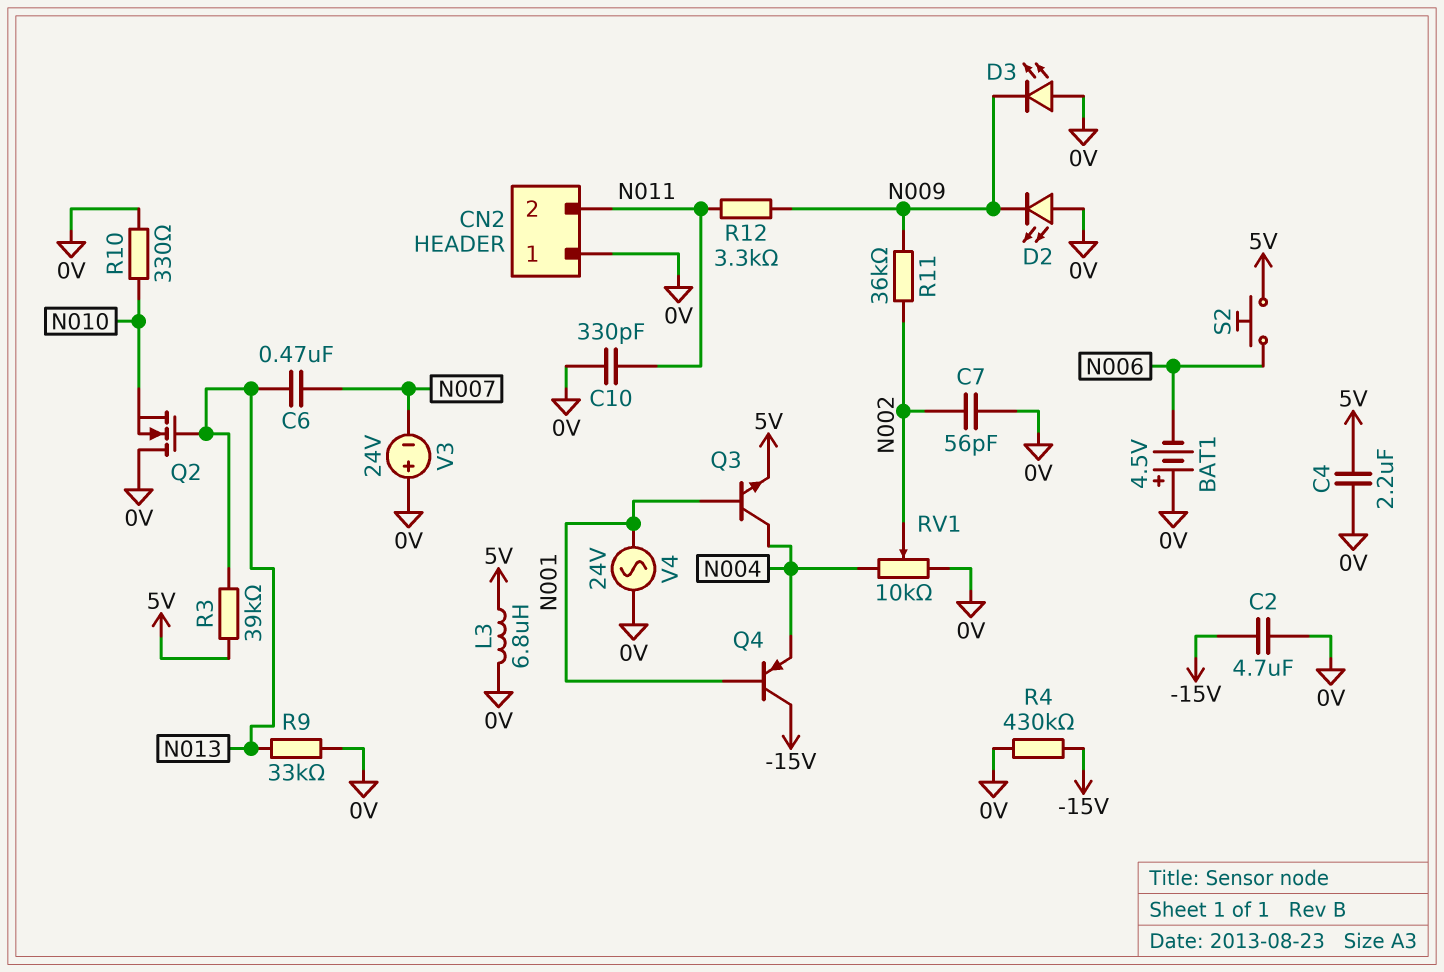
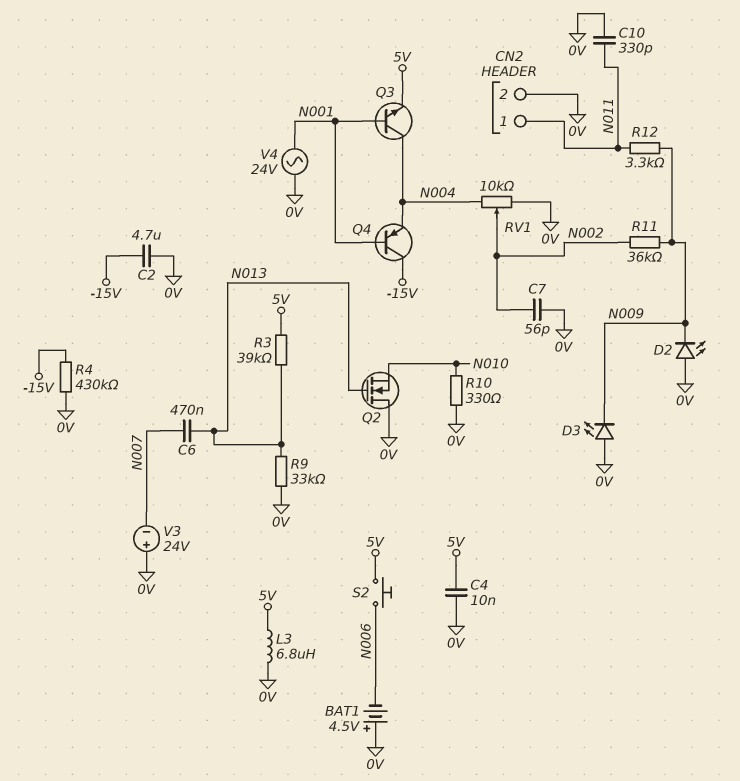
C4: 2.2uF (0V, 5V) -> 10nF (0V, 5V)
CN2 pin 1: 0V -> N011
CN2 pin 2: N011 -> 0V

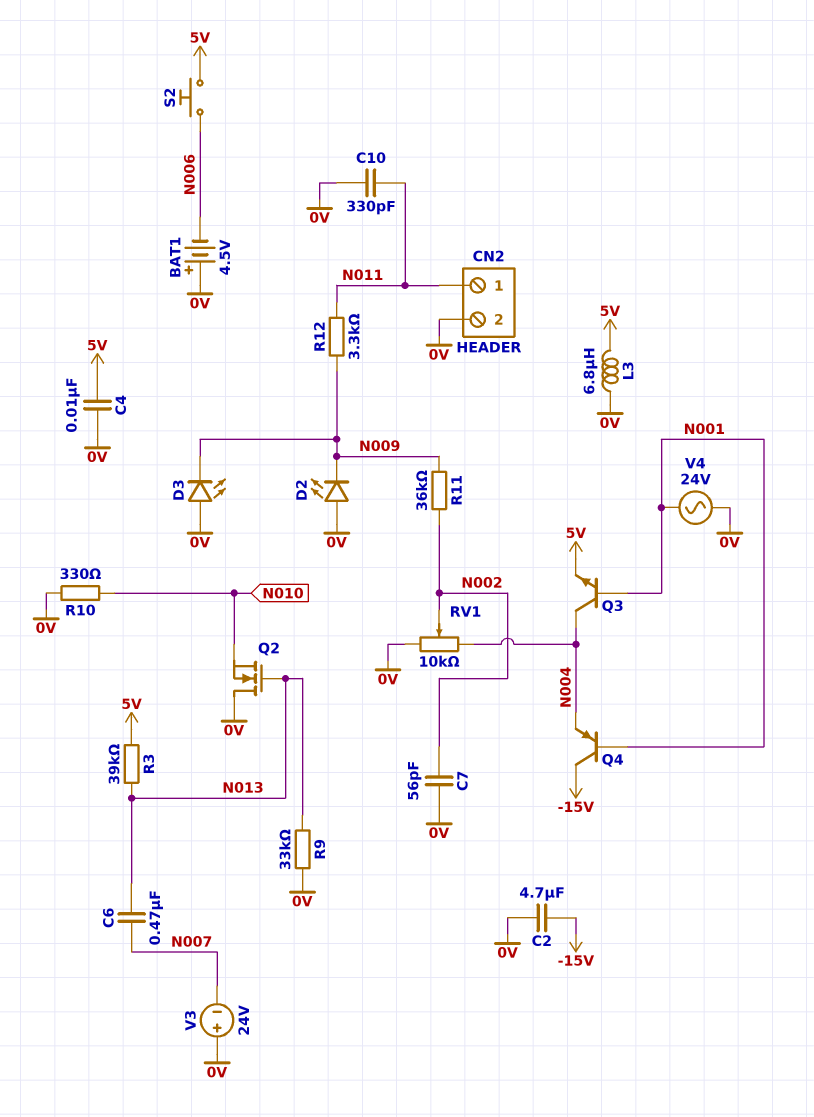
R4: 430k (-15V, 0V) -> none

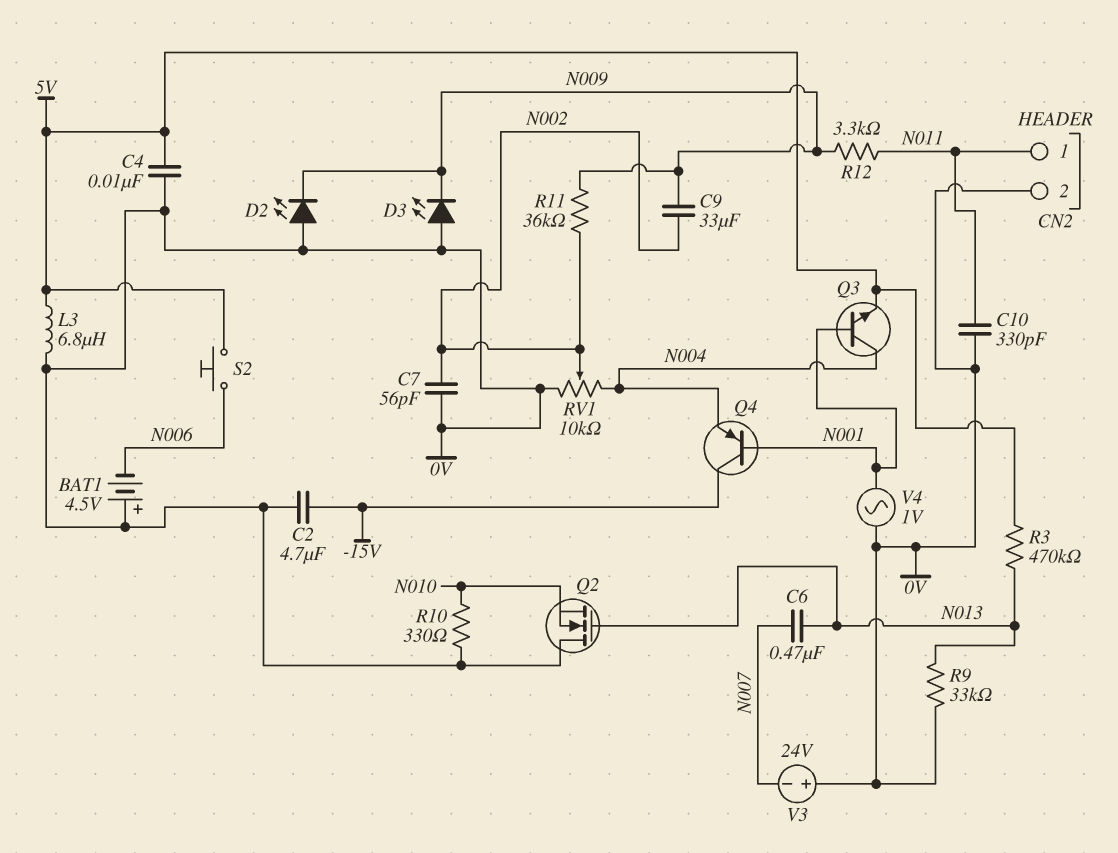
C9: none -> 33uF (N002, N009)
R3: 39k (5V, N013) -> 470k (5V, N013)
V4: AC 24V (0V, N001) -> AC 1V (0V, N001)

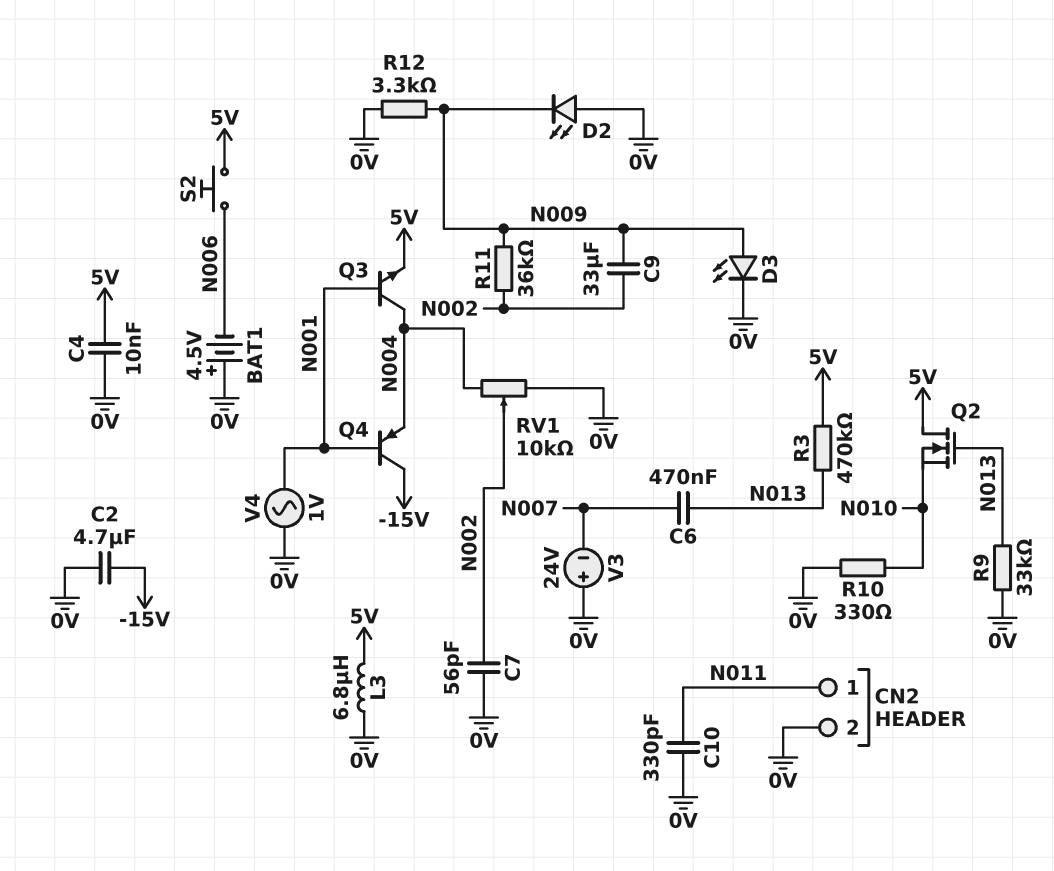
D3: LED (A 0V, K N009) -> LED (A N009, K 0V)
Q2: NMOS (G N013, D 0V, S N010) -> NMOS (G N013, D 5V, S N010)
R12: 3.3k (N009, N011) -> 3.3k (0V, N009)

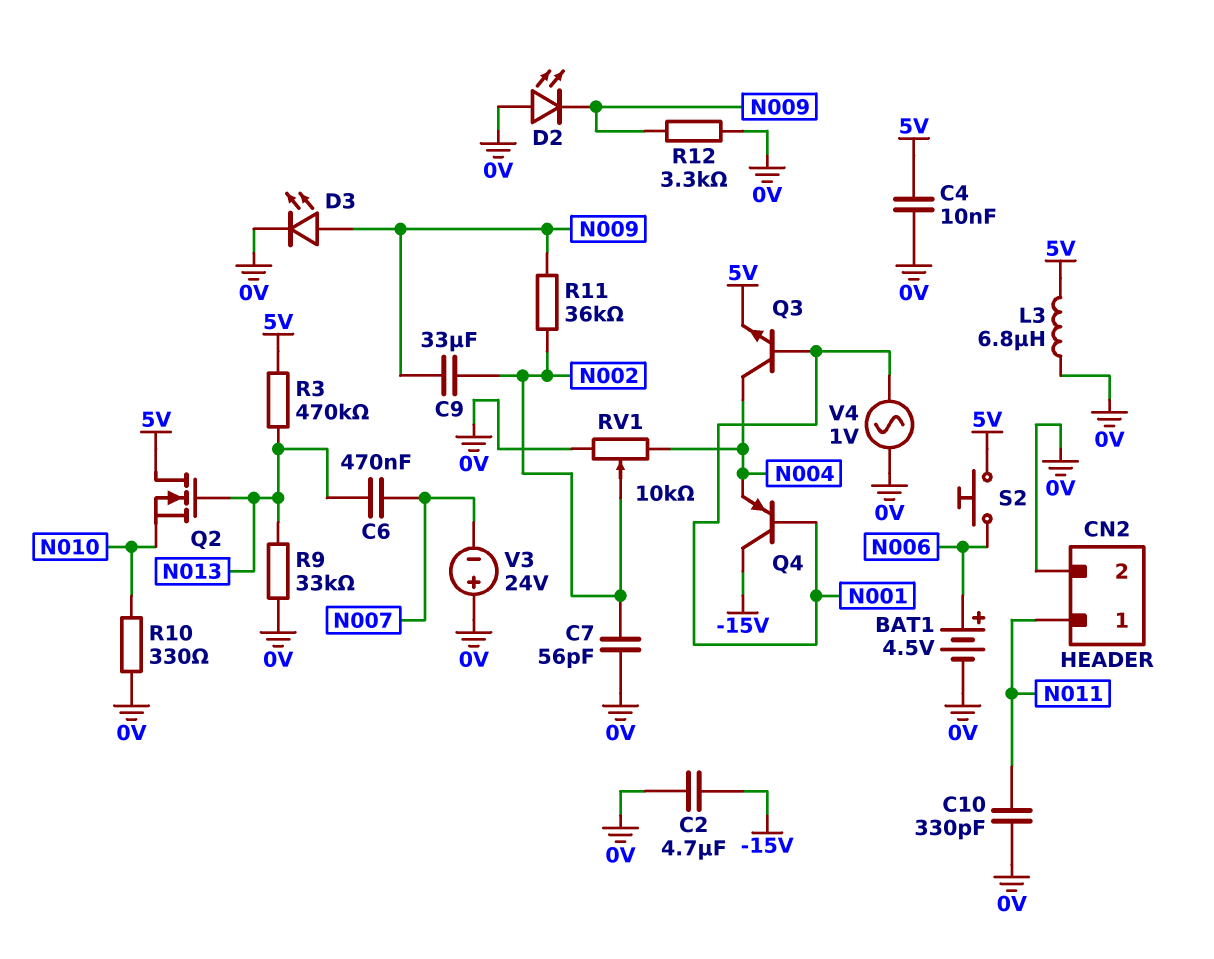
BAT1: 4.5V (plus 0V, minus N006) -> 4.5V (plus N006, minus 0V)

